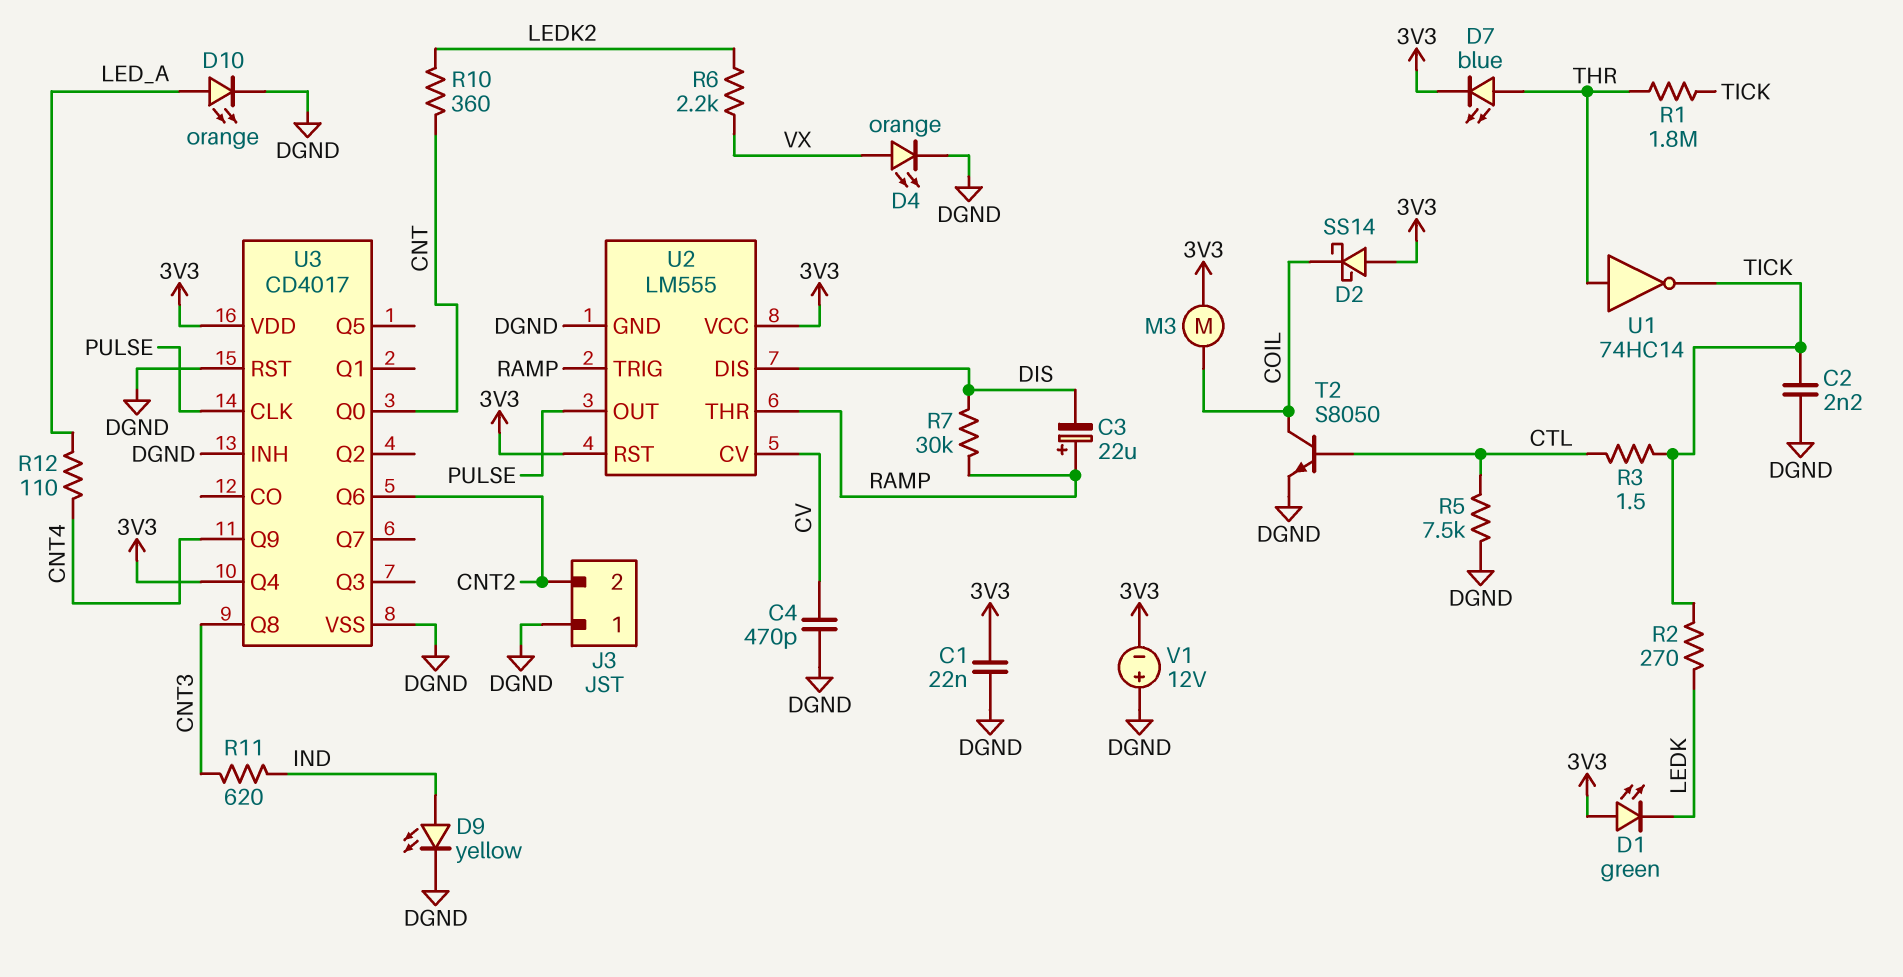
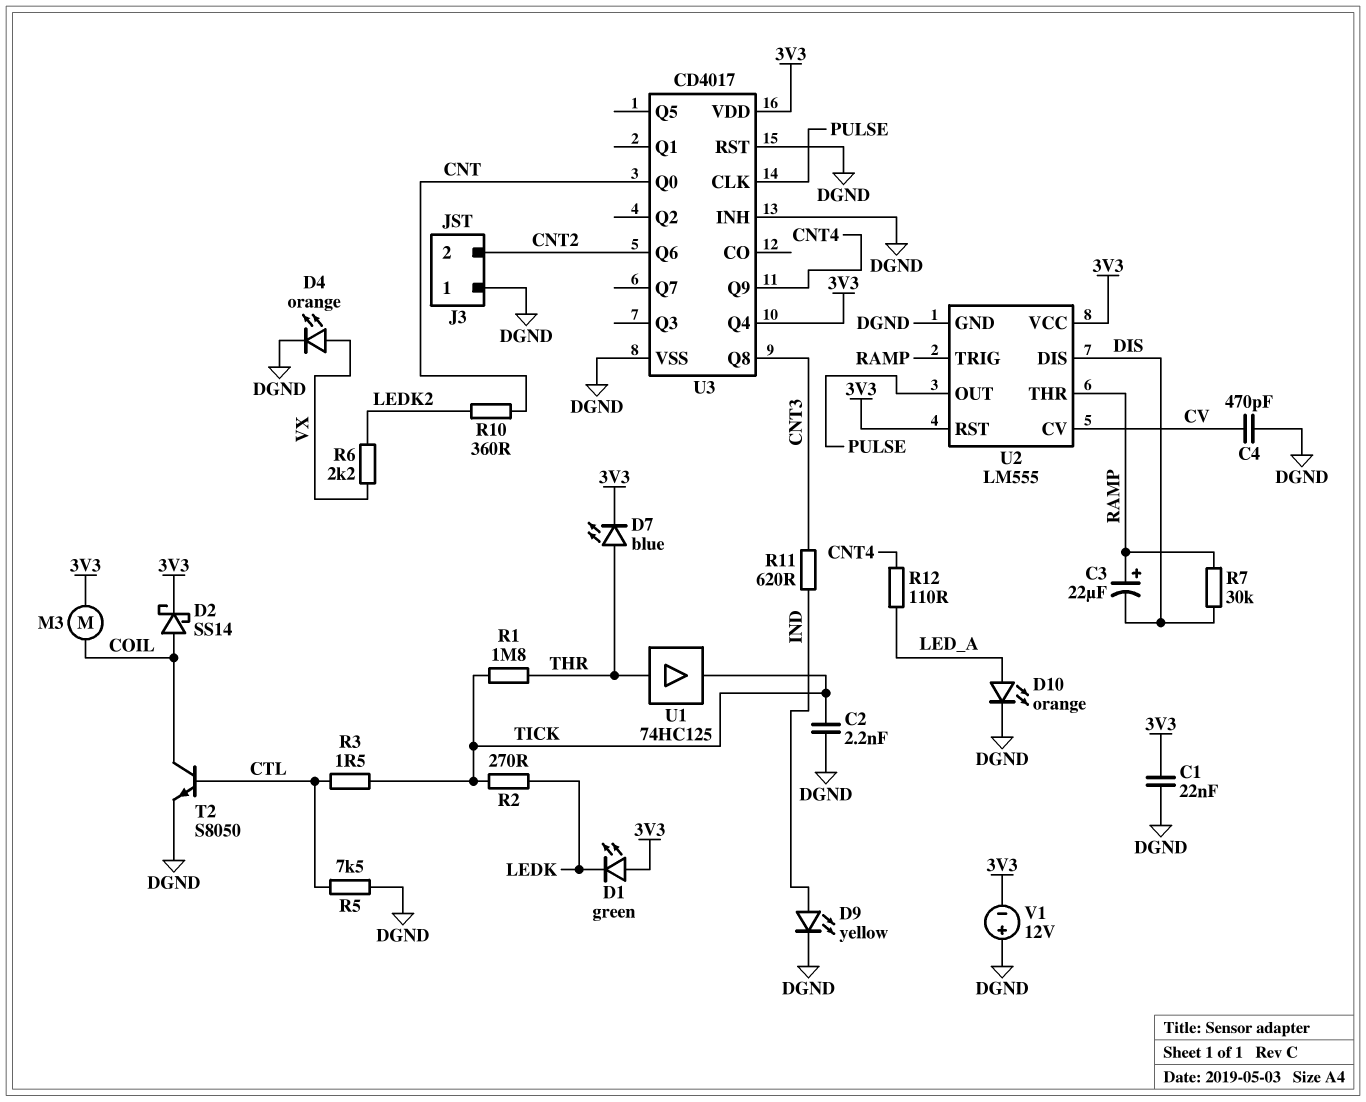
D2: schottky SS14 (A 3V3, K COIL) -> schottky SS14 (A COIL, K 3V3)
U1: NOT 74HC14 (in THR, out TICK) -> buffer 74HC125 (in THR, out TICK)

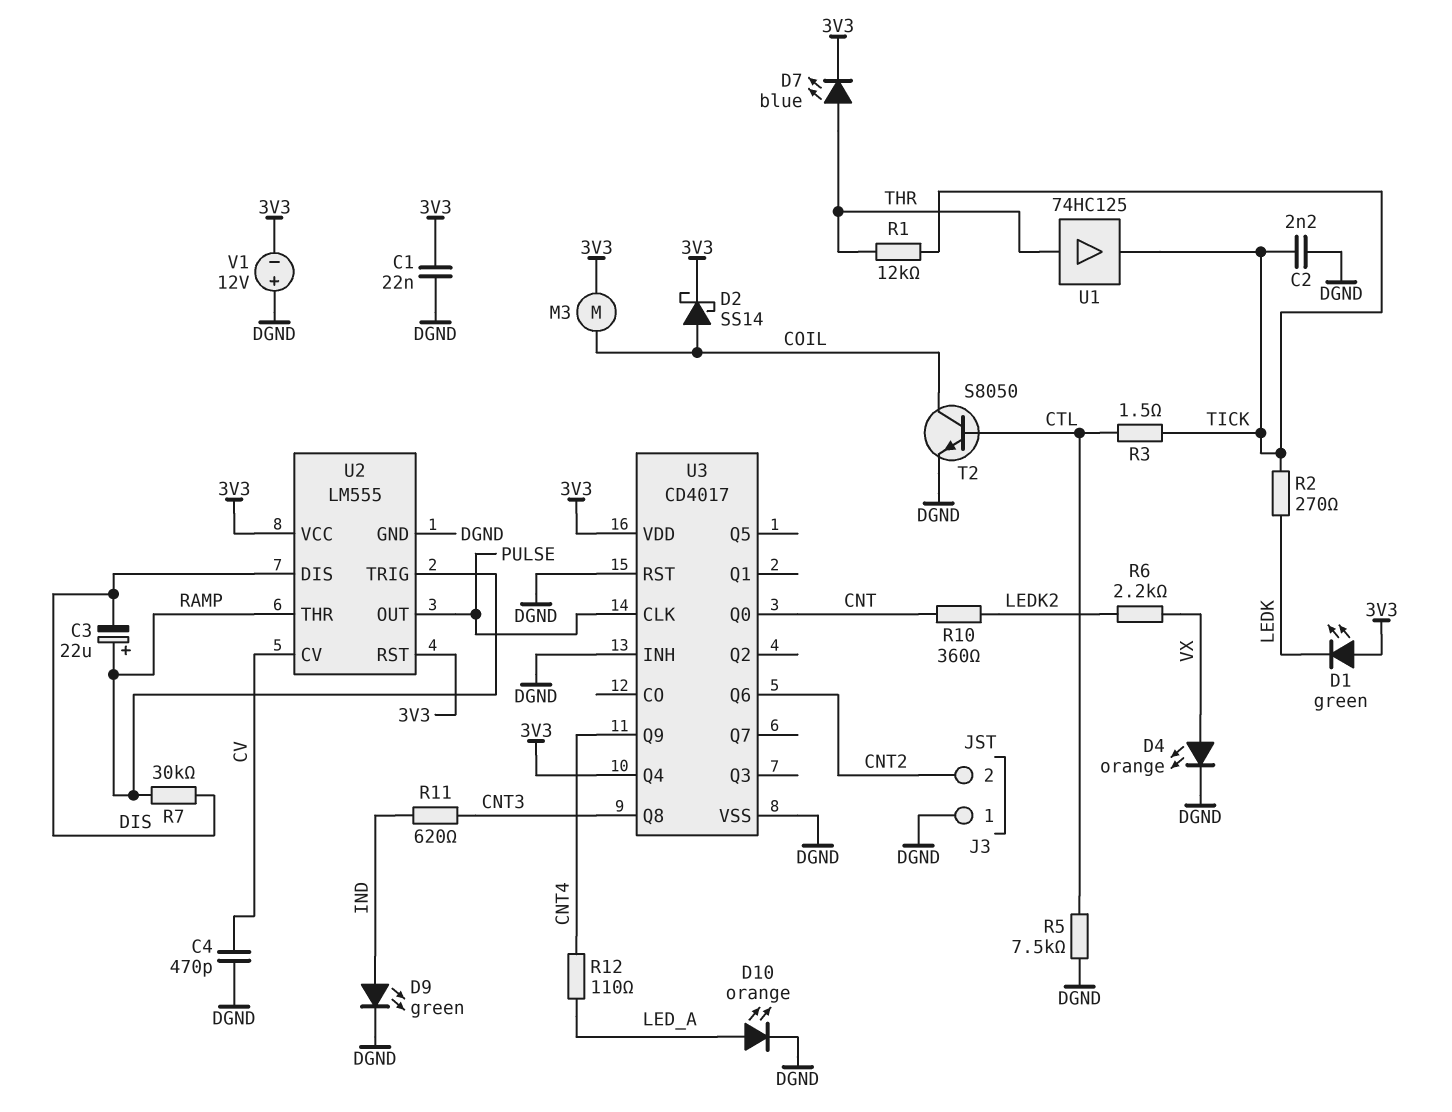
D9: LED yellow (A IND, K DGND) -> LED green (A IND, K DGND)
R1: 1.8M (THR, TICK) -> 12k (THR, TICK)

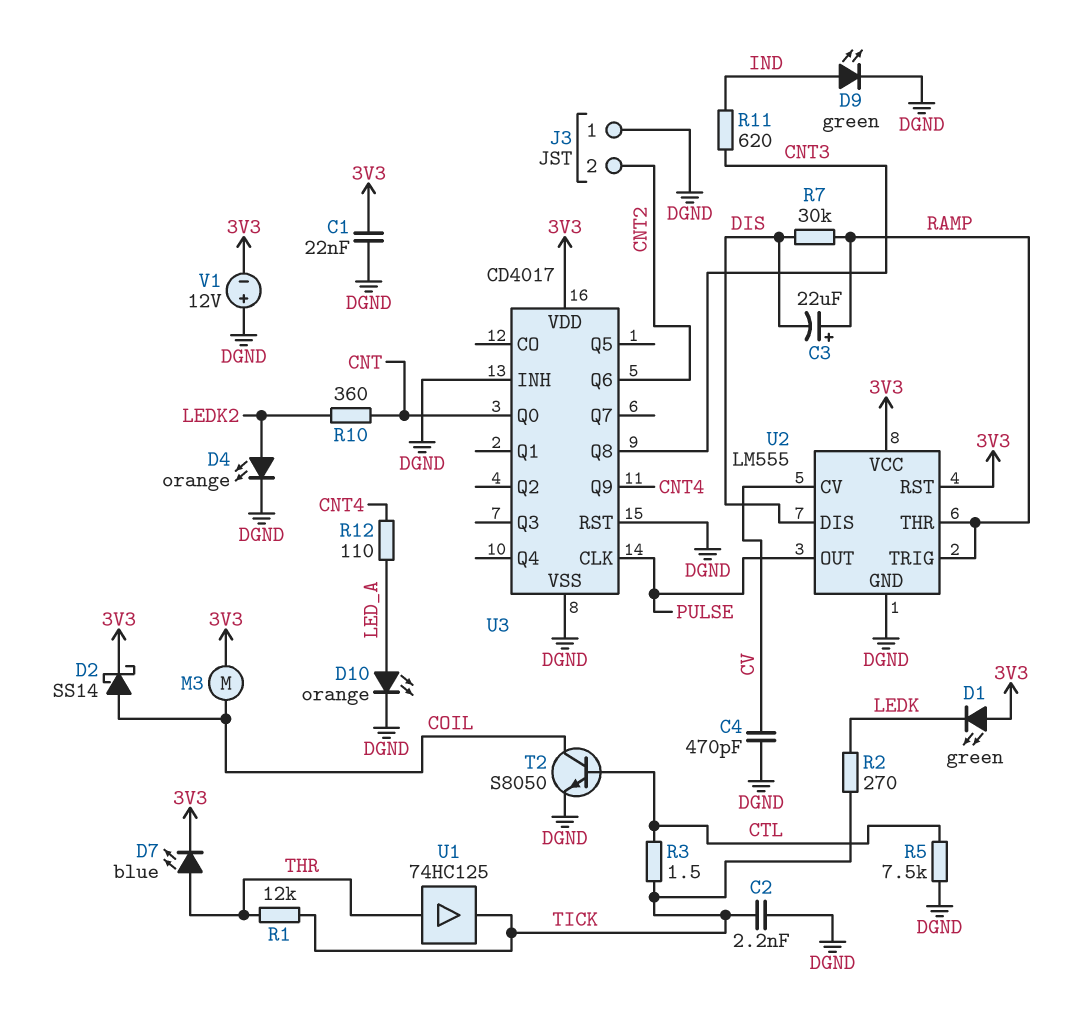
D4: LED orange (A VX, K DGND) -> LED orange (A LEDK2, K DGND)
R6: 2.2k (LEDK2, VX) -> none
U3 pin Q4: 3V3 -> none

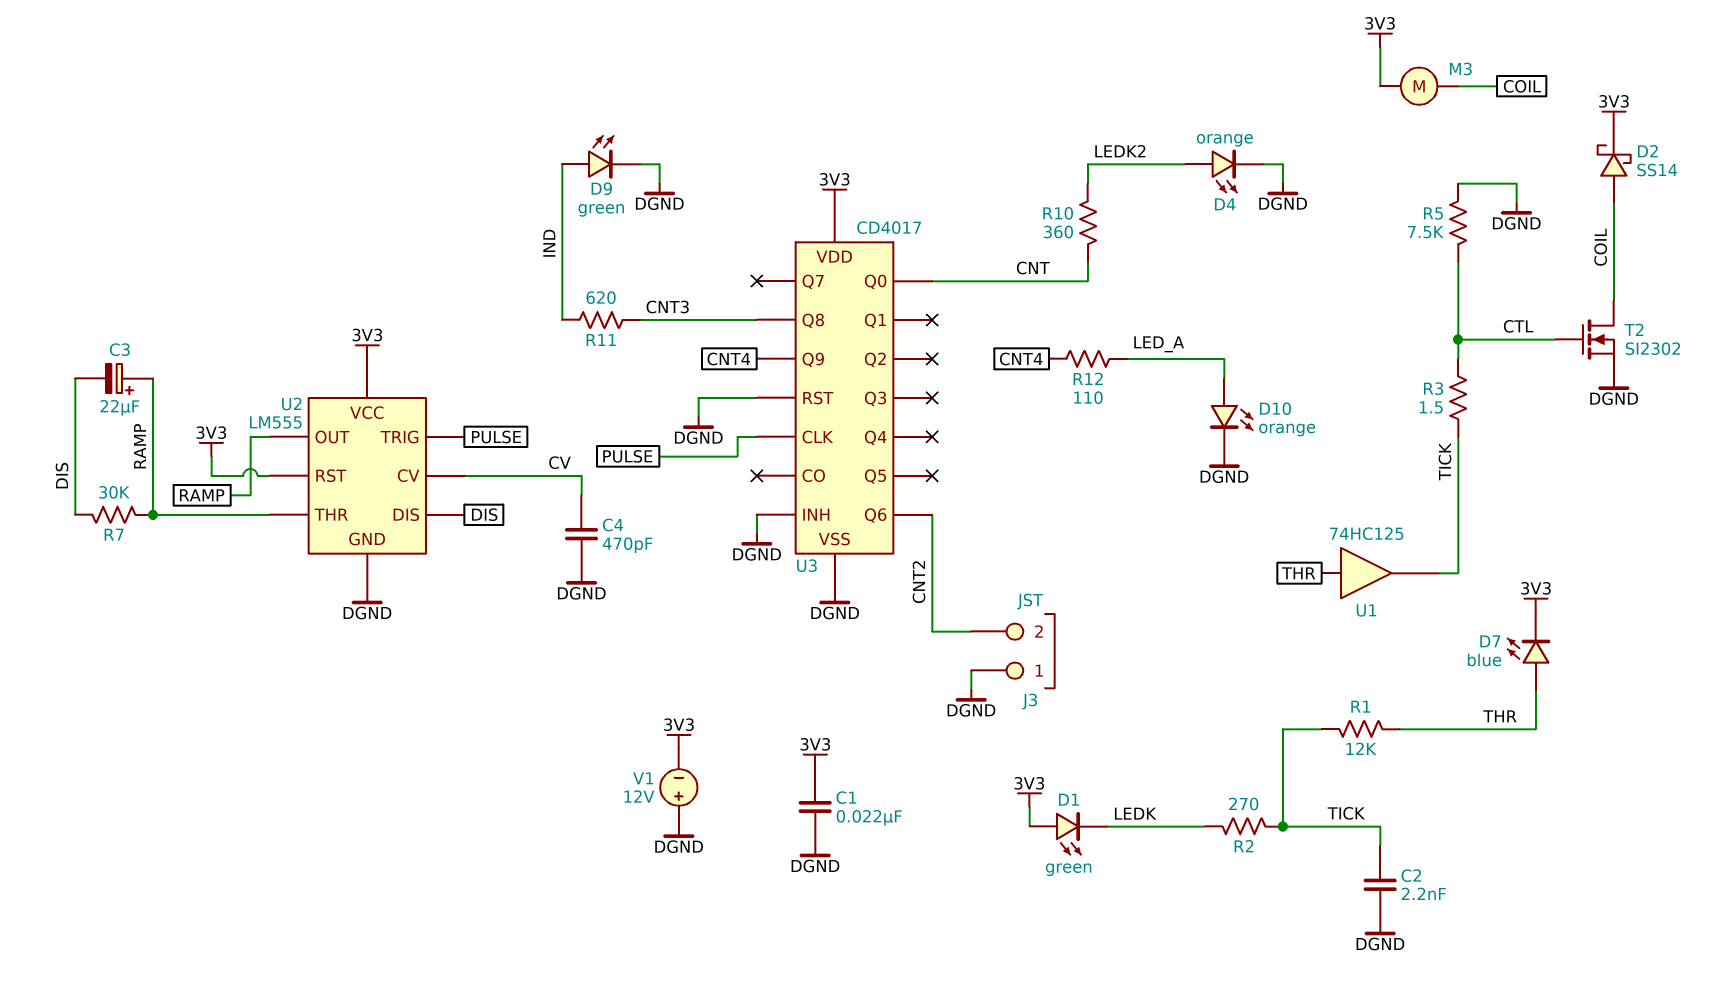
T2: NPN S8050 (B CTL, C COIL, E DGND) -> NMOS SI2302 (G CTL, D COIL, S DGND)
U2 pin OUT: PULSE -> RAMP
U2 pin TRIG: RAMP -> PULSE

